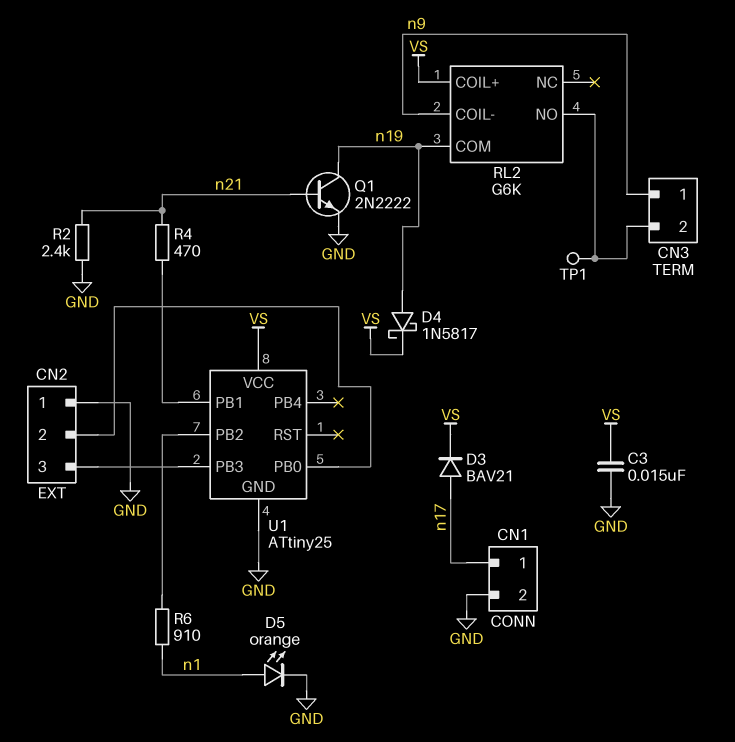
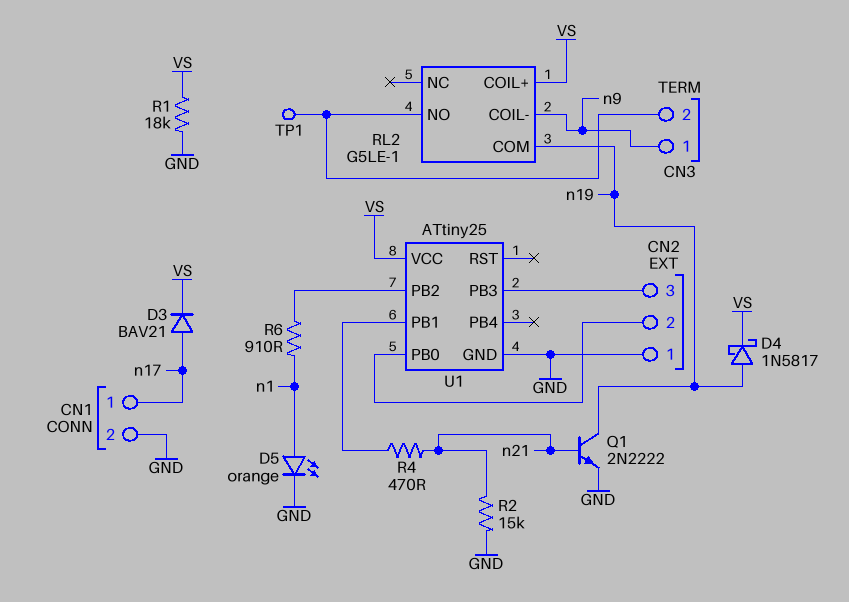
C3: 15nF (GND, VS) -> none
R1: none -> 18k (GND, VS)
R2: 2.4k (GND, n21) -> 15k (GND, n21)
RL2: G6K -> G5LE-1

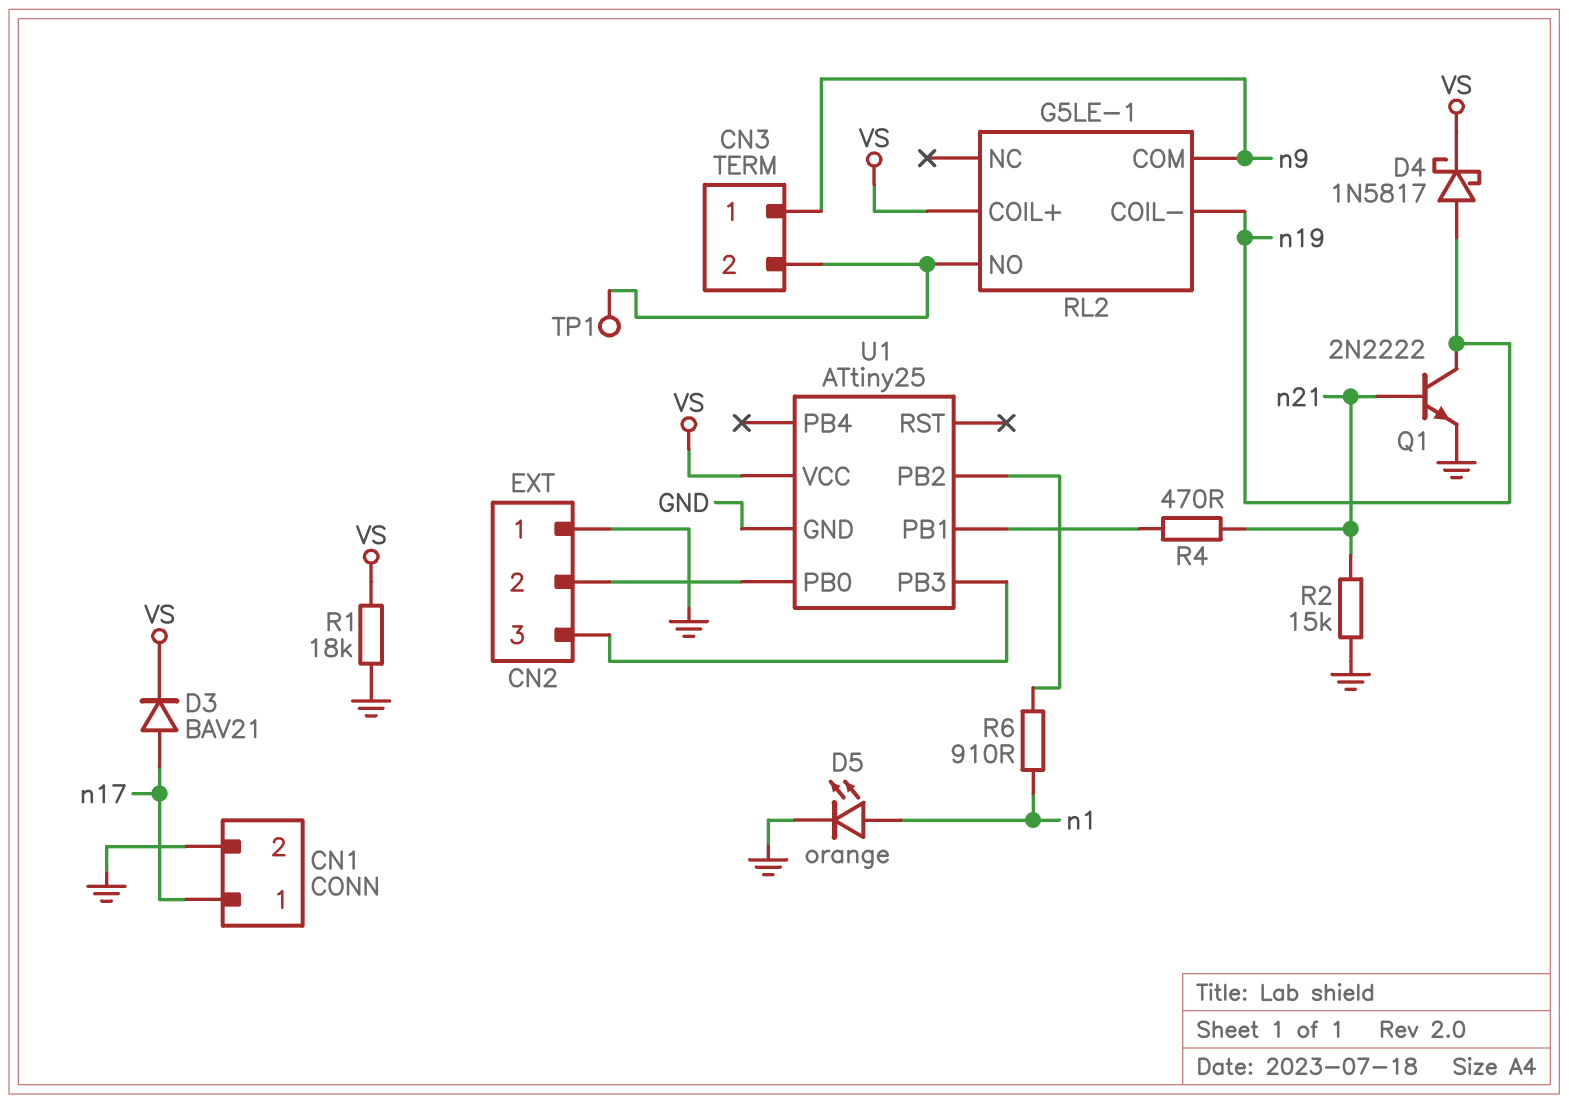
RL2 pin COIL-: n9 -> n19
RL2 pin COM: n19 -> n9

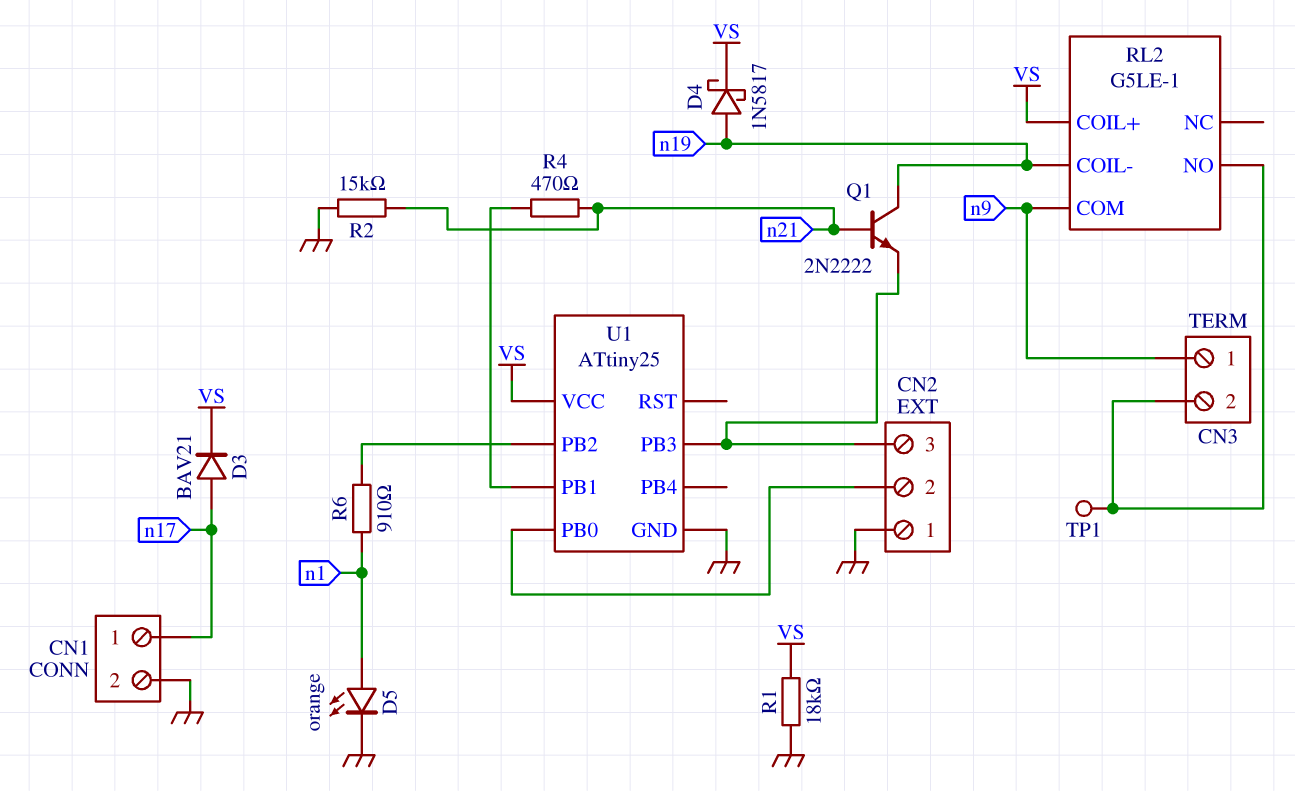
Q1: NPN 2N2222 (B n21, C n19, E GND) -> NPN 2N2222 (B n21, C n19, E CN2/3)

